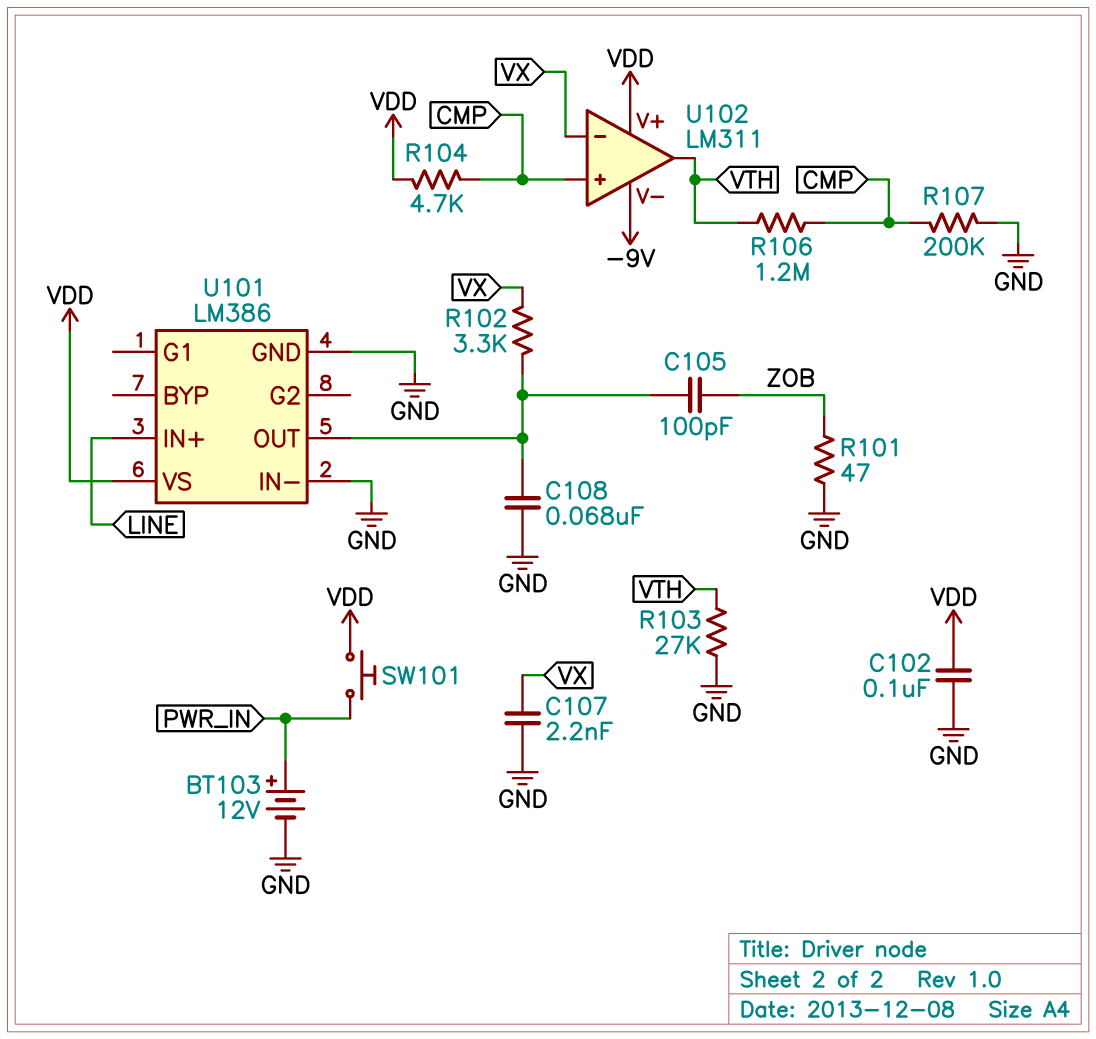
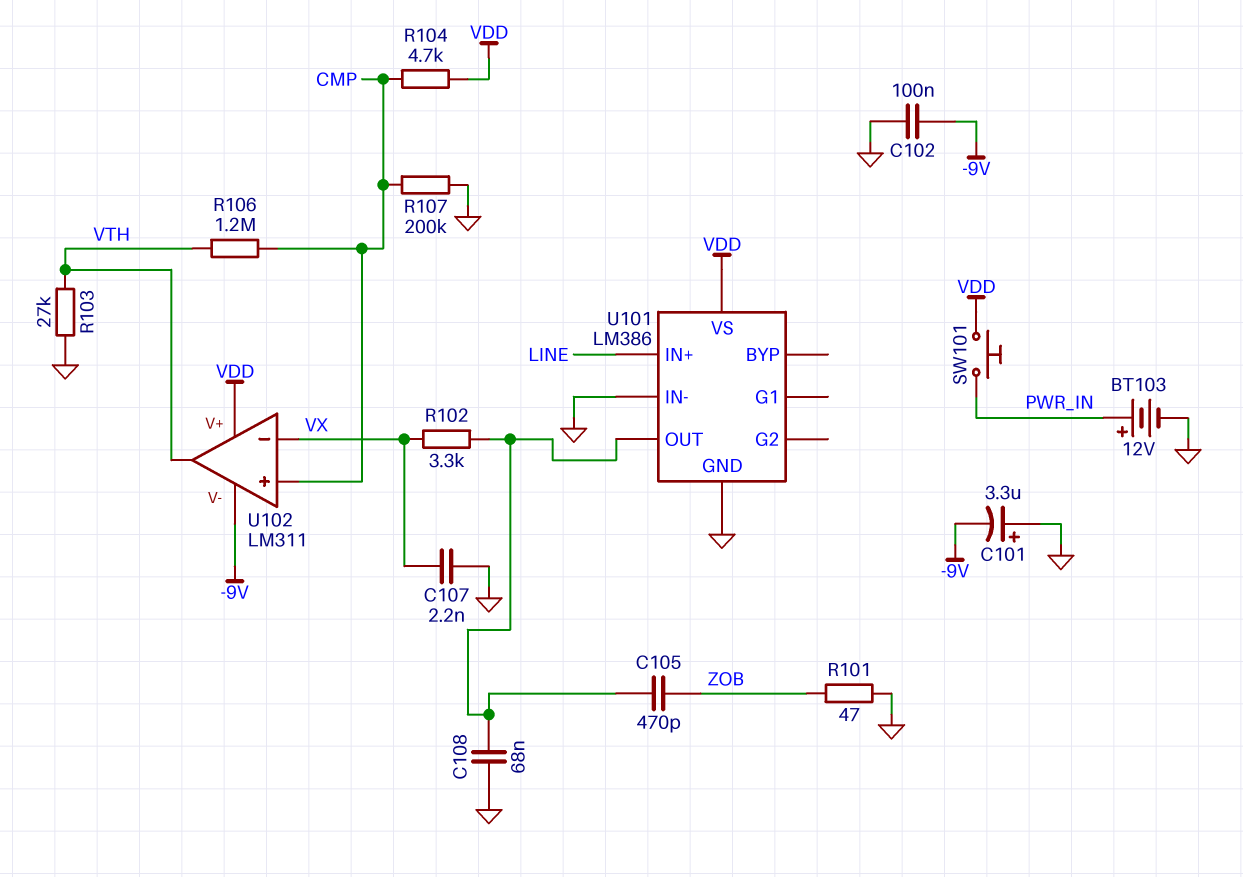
C101: none -> 3.3uF (plus GND, minus -9V)
C102: 100nF (GND, VDD) -> 100nF (-9V, GND)
C105: 100pF (U101/OUT, ZOB) -> 470pF (U101/OUT, ZOB)

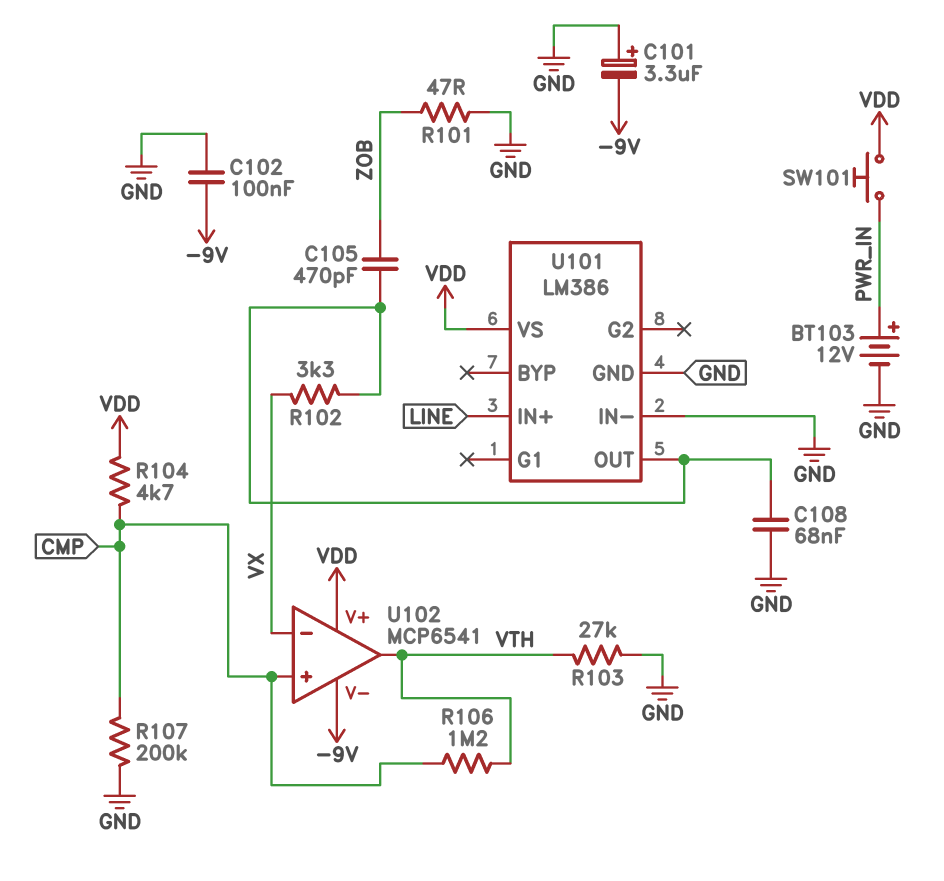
C107: 2.2nF (GND, VX) -> none
U102: LM311 -> MCP6541

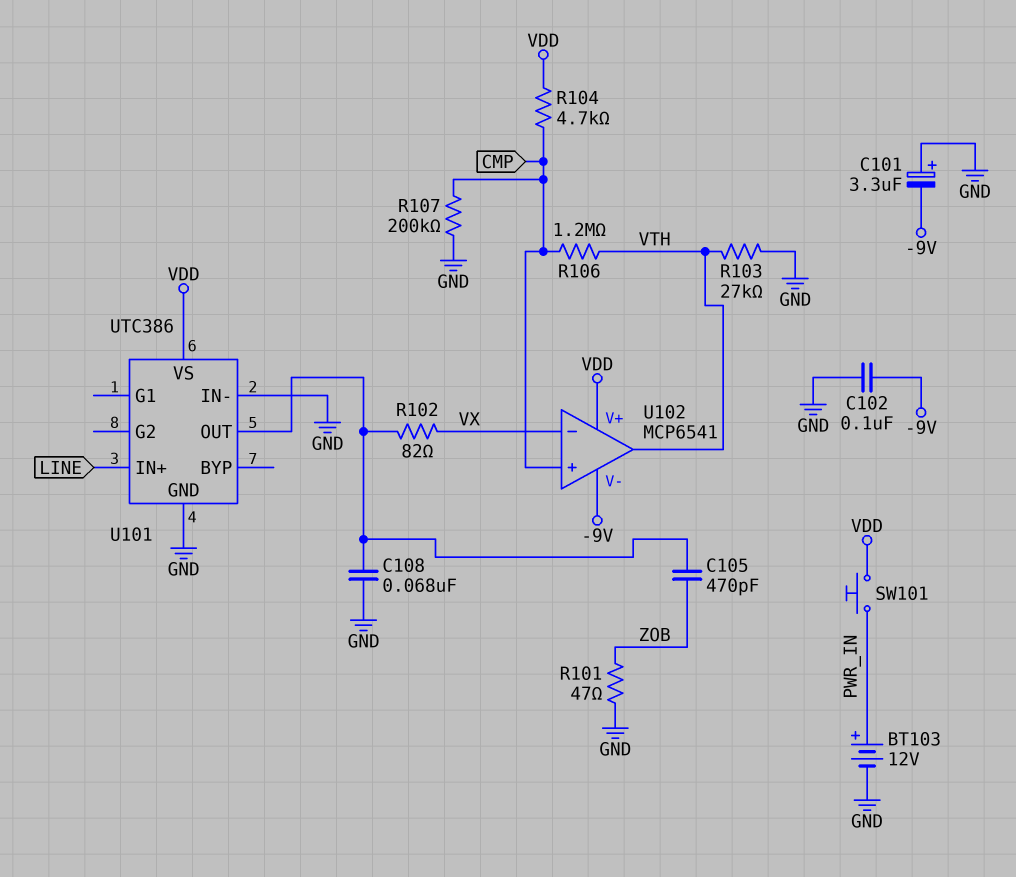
R102: 3.3k (U101/OUT, VX) -> 82 (U101/OUT, VX)
U101: LM386 -> UTC386

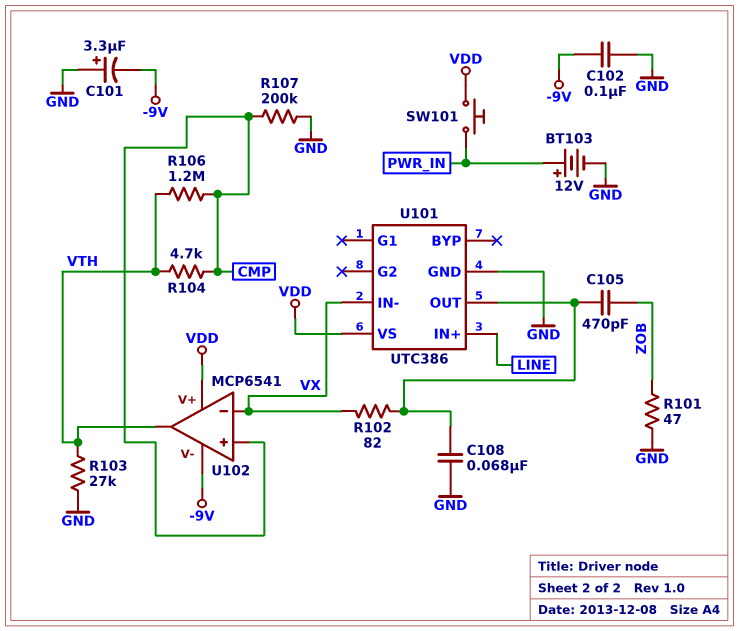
R104: 4.7k (CMP, VDD) -> 4.7k (CMP, VTH)
U101 pin IN-: GND -> VX

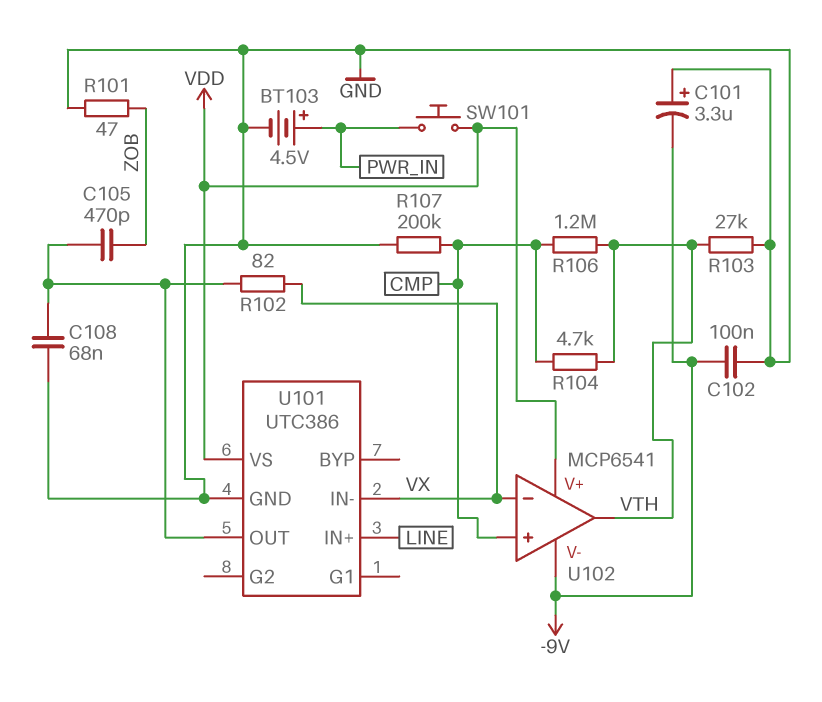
BT103: 12V (plus PWR_IN, minus GND) -> 4.5V (plus PWR_IN, minus GND)

